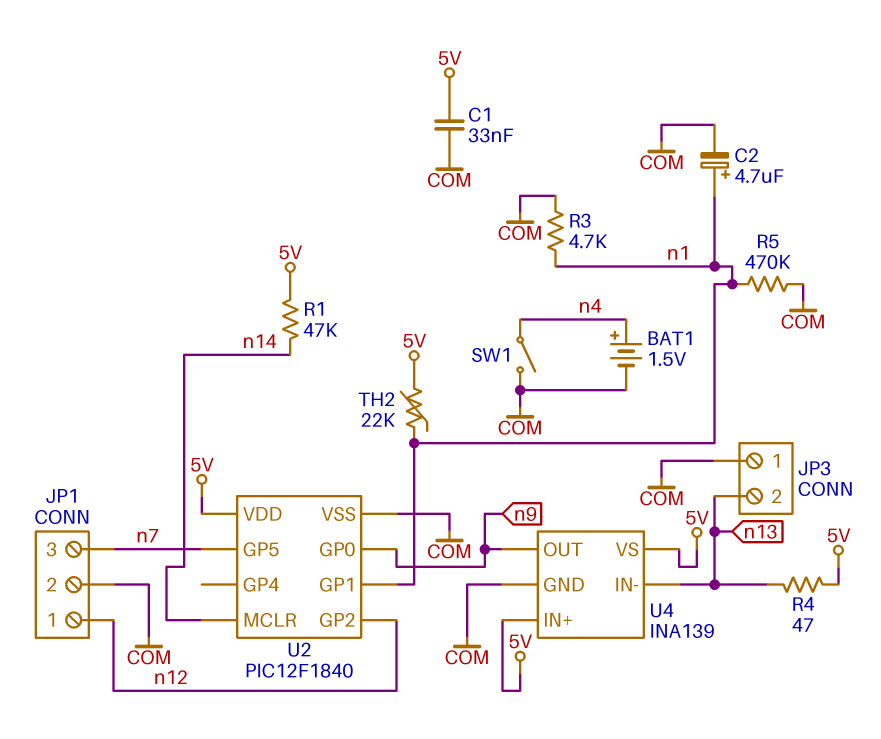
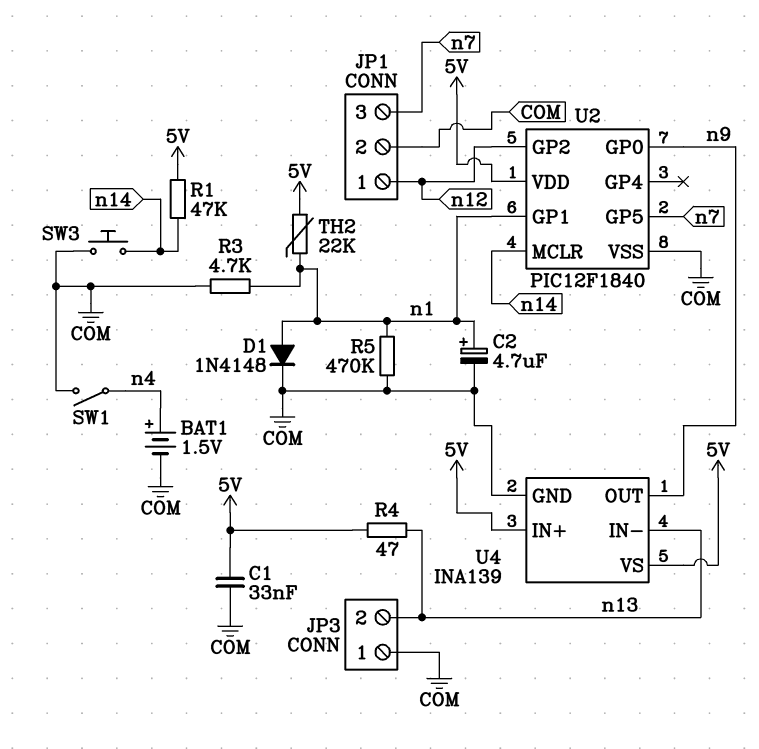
D1: none -> diode 1N4148 (A n1, K COM)
SW3: none -> button (COM, n14)

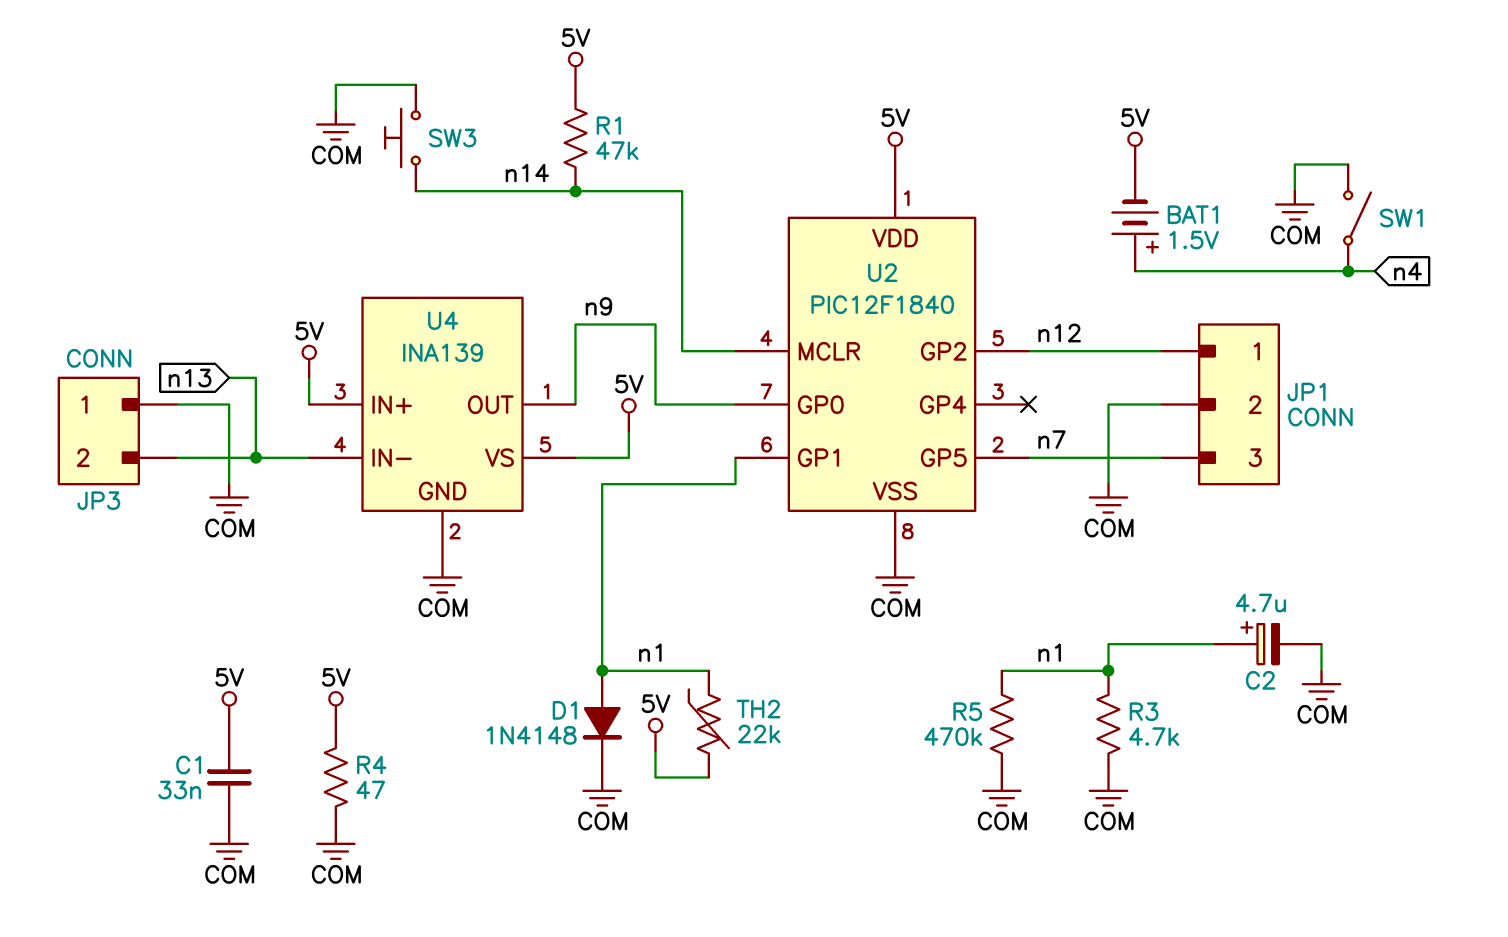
BAT1: 1.5V (plus n4, minus COM) -> 1.5V (plus n4, minus 5V)
R4: 47 (5V, n13) -> 47 (5V, COM)

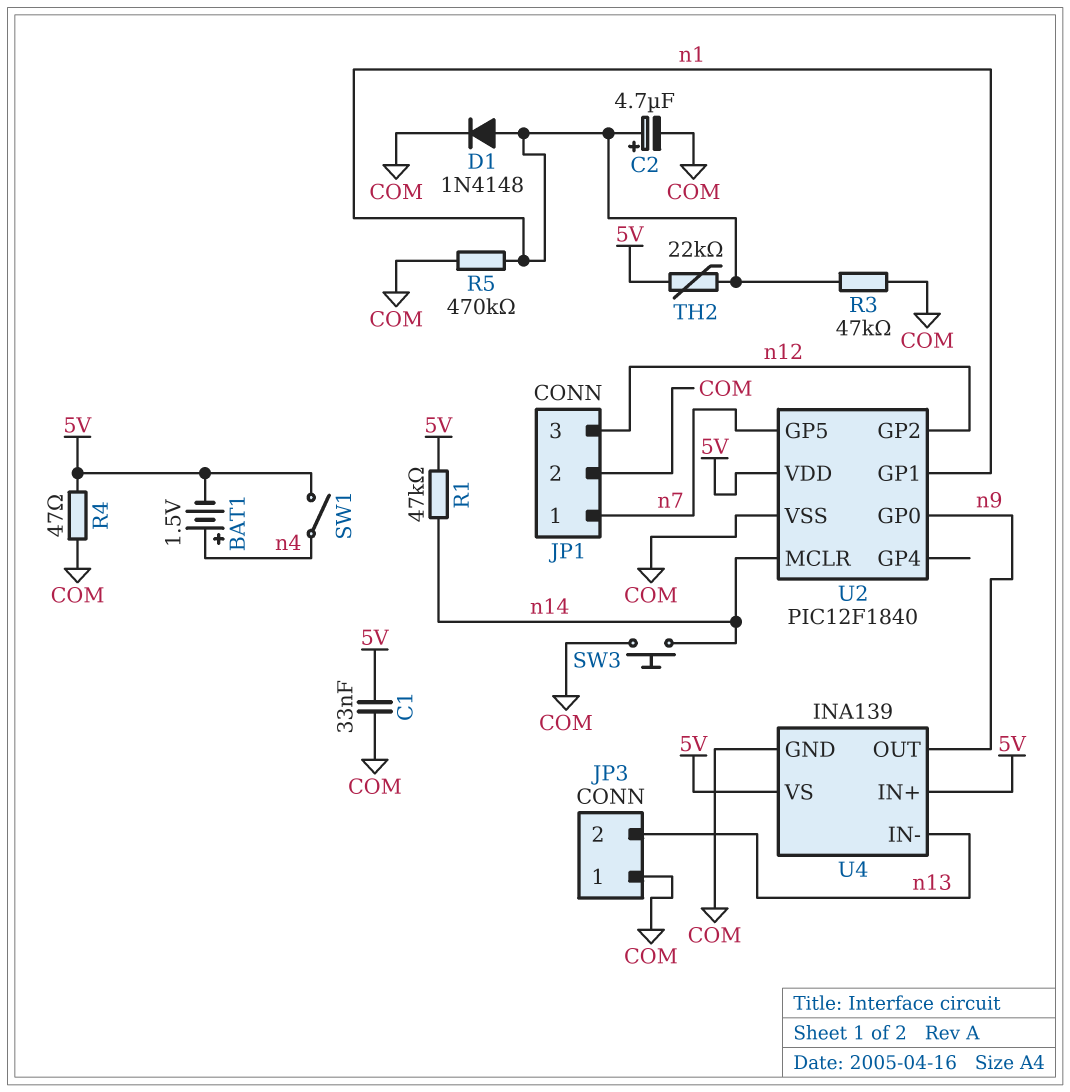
JP1 pin 1: n12 -> n7
JP1 pin 3: n7 -> n12
R3: 4.7k (COM, n1) -> 47k (COM, n1)
SW1: switch (COM, n4) -> switch (5V, n4)

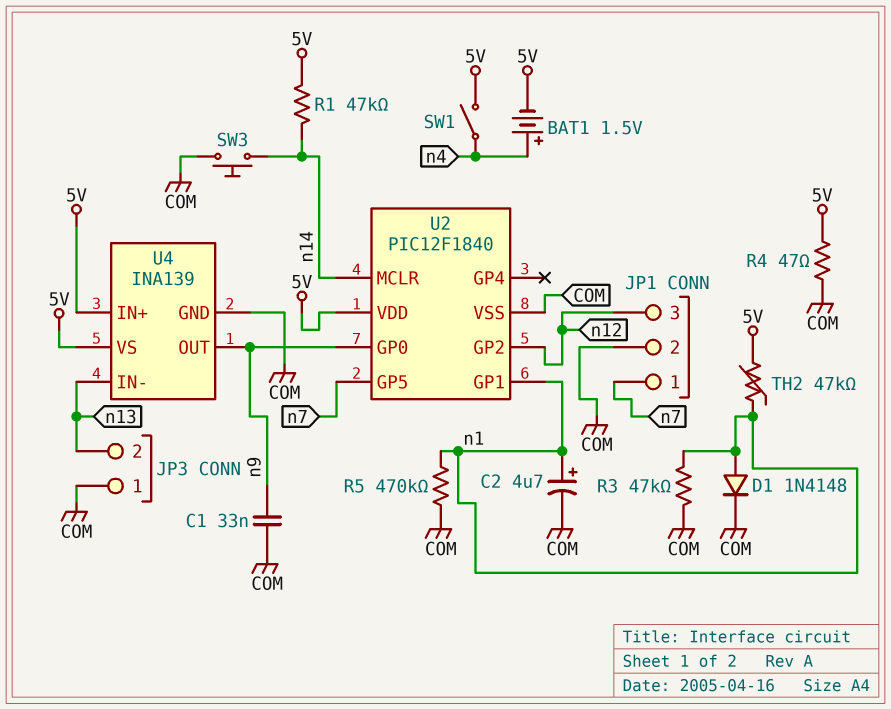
C1: 33nF (5V, COM) -> 33nF (COM, n9)
TH2: 22k (5V, n1) -> 47k (5V, n1)

